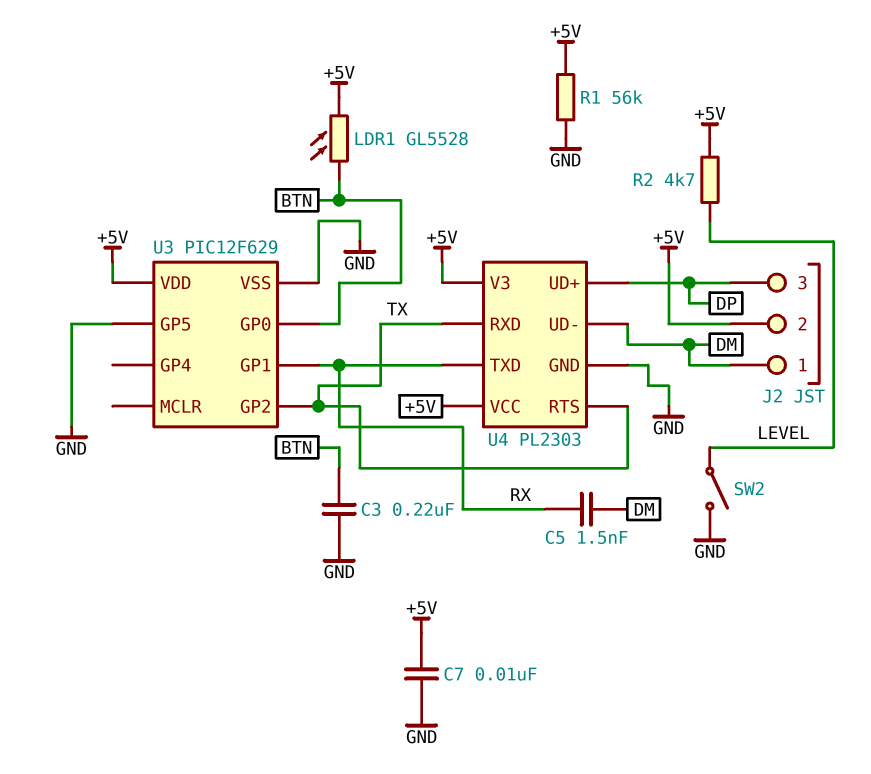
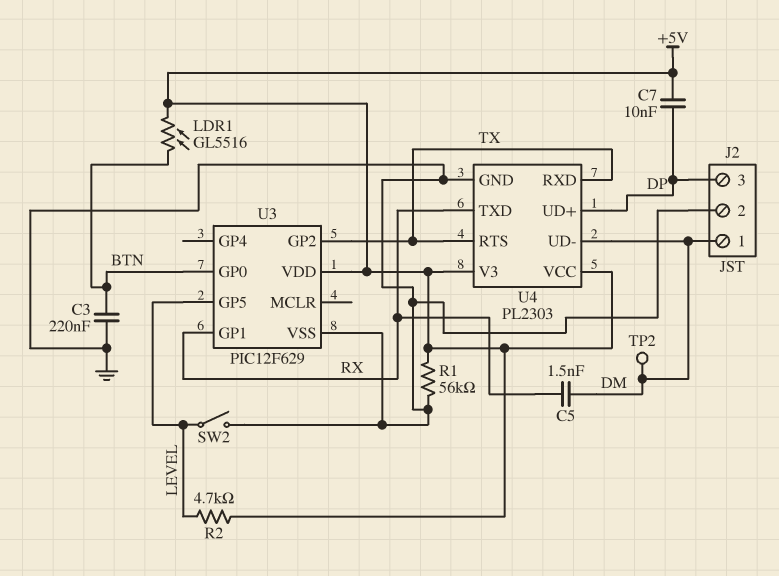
C7: 10nF (+5V, GND) -> 10nF (+5V, DP)
J2 pin 2: +5V -> GND
LDR1: GL5528 (+5V, BTN) -> GL5516 (+5V, BTN)
TP2: none -> test point (DM)
U3 pin GP5: GND -> LEVEL

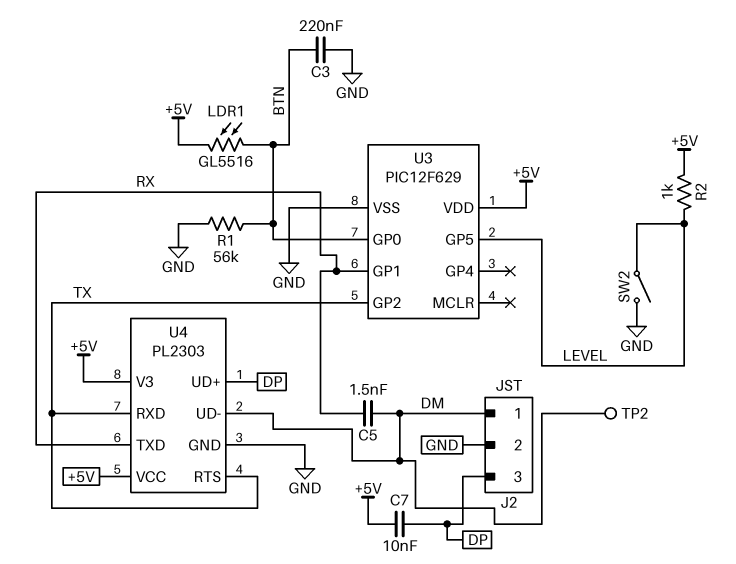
R1: 56k (+5V, GND) -> 56k (BTN, GND)
R2: 4.7k (+5V, LEVEL) -> 1k (+5V, LEVEL)

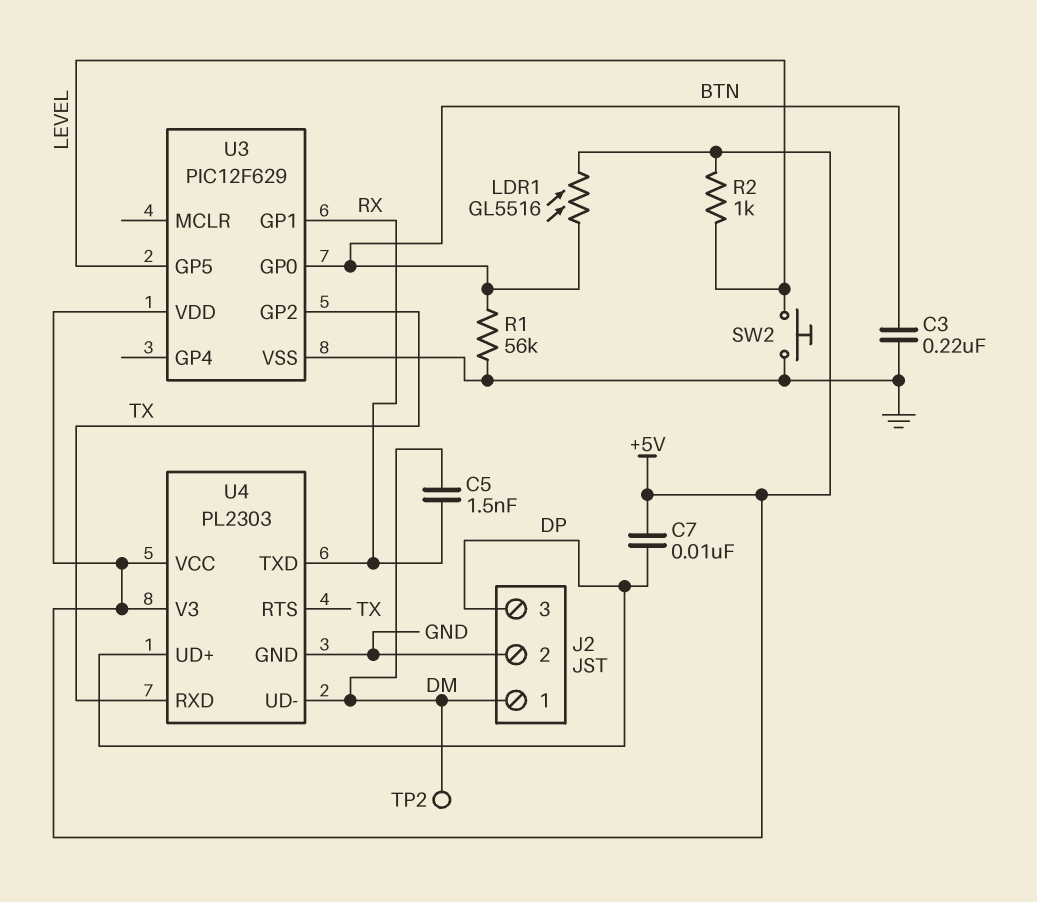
SW2: switch (GND, LEVEL) -> button (GND, LEVEL)

